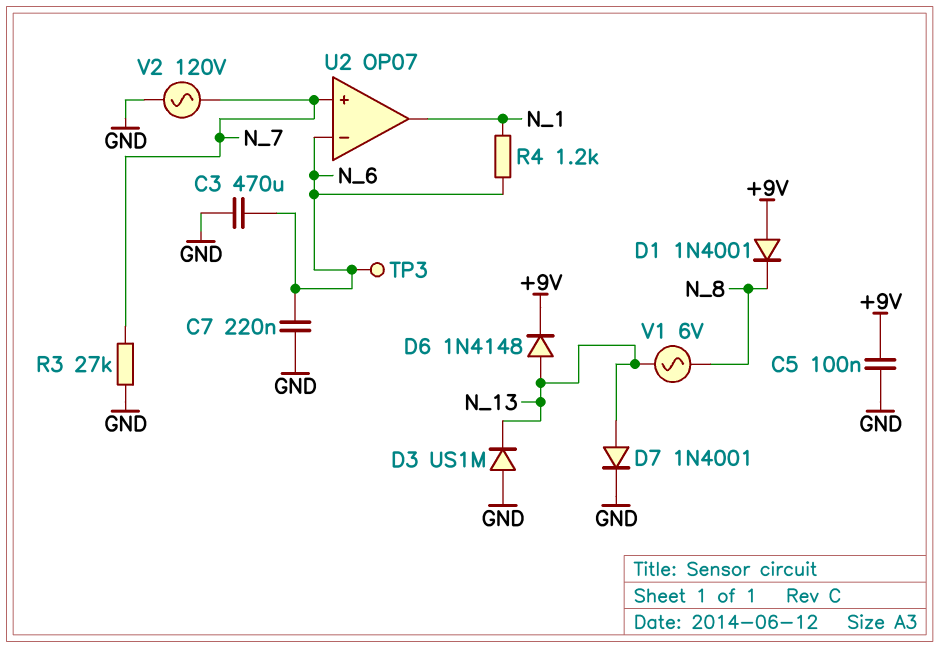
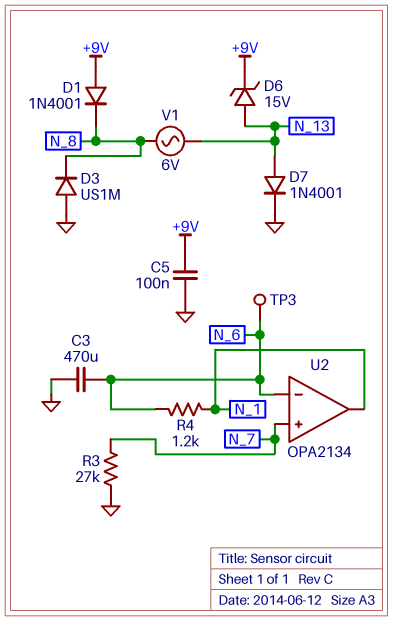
C7: 220nF (GND, N_6) -> none
D3: diode US1M (A GND, K N_13) -> diode US1M (A GND, K N_8)
D6: diode 1N4148 (A N_13, K +9V) -> zener 15V (A N_13, K +9V)
U2: OP07 -> OPA2134
V2: AC 120V (GND, N_7) -> none

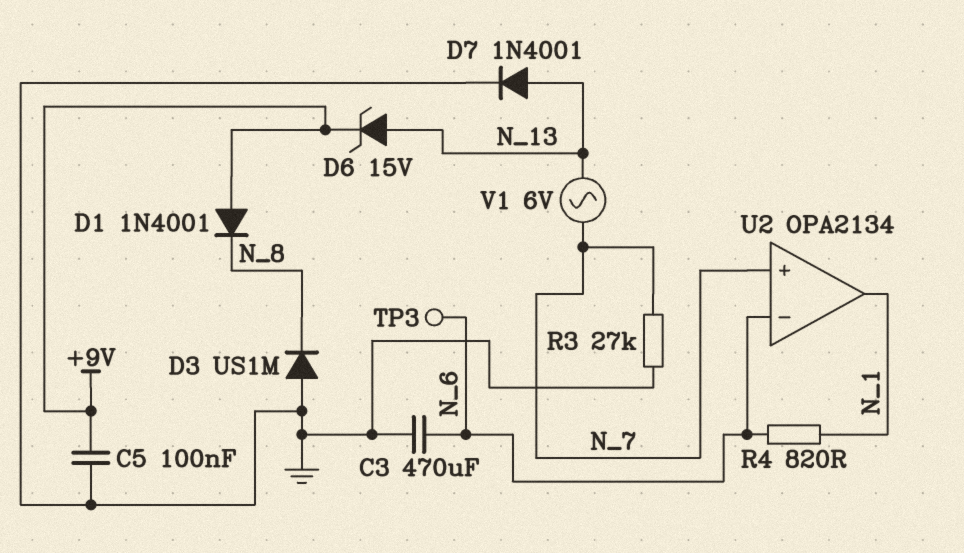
R4: 1.2k (N_1, N_6) -> 820 (N_1, N_6)
V1: AC 6V (N_8, N_13) -> AC 6V (N_7, N_13)

